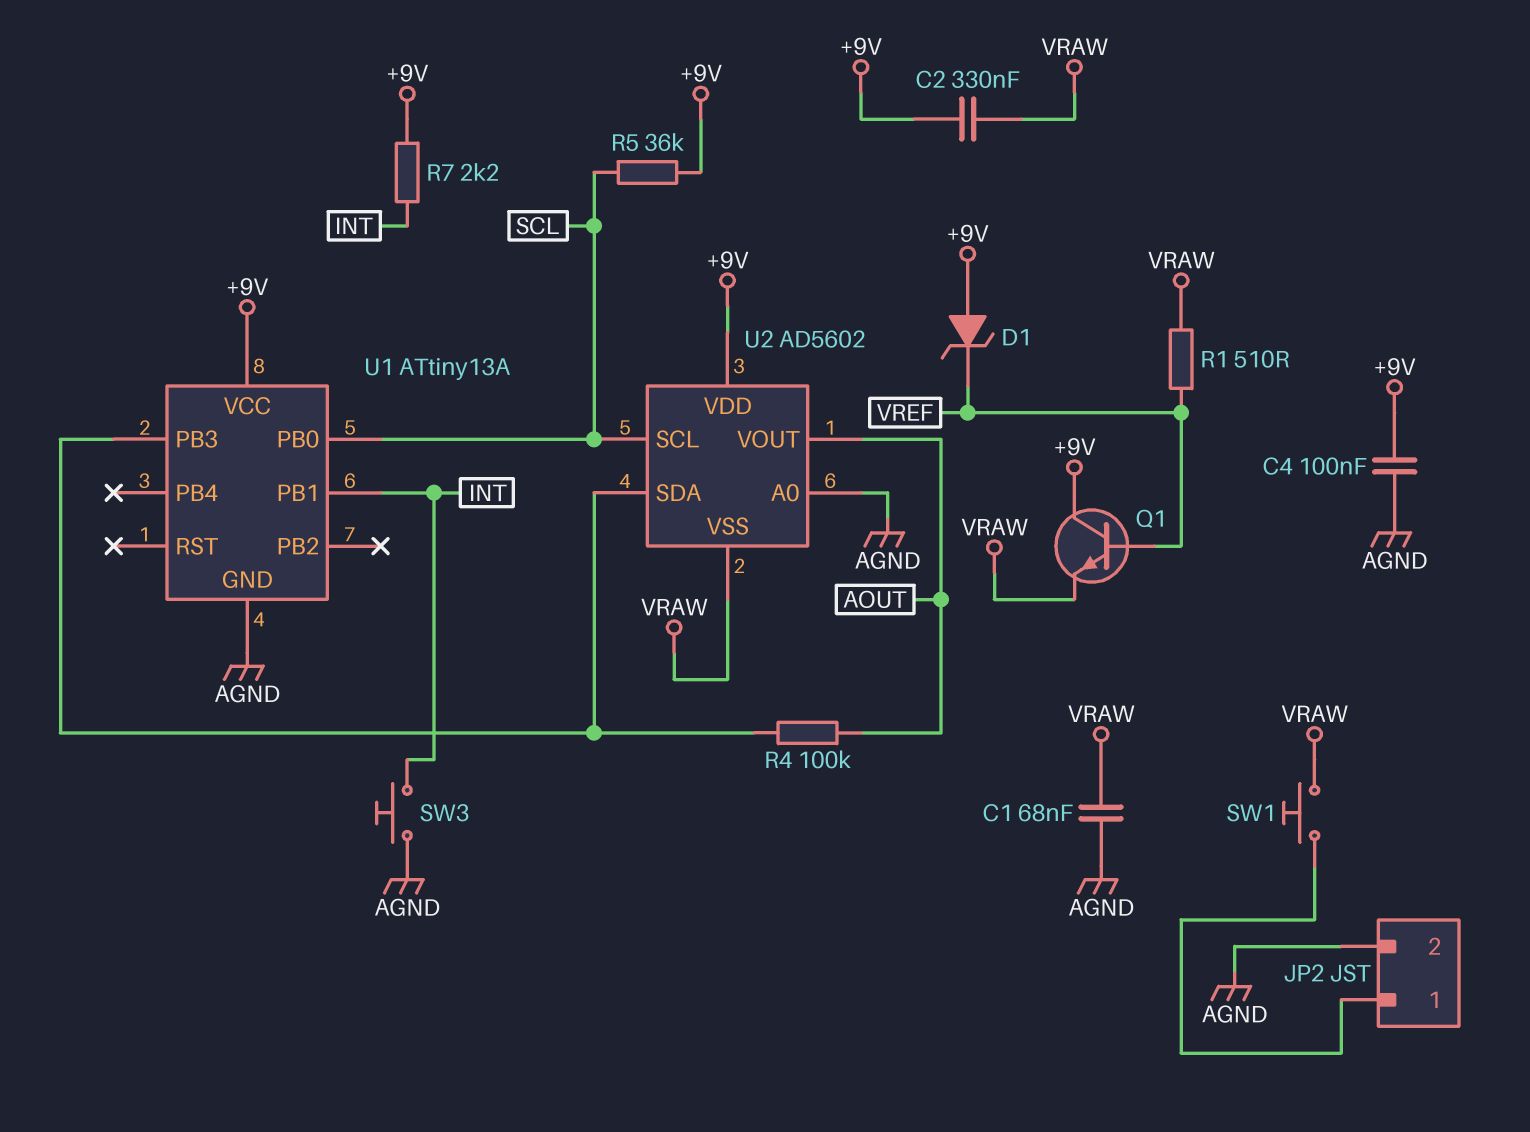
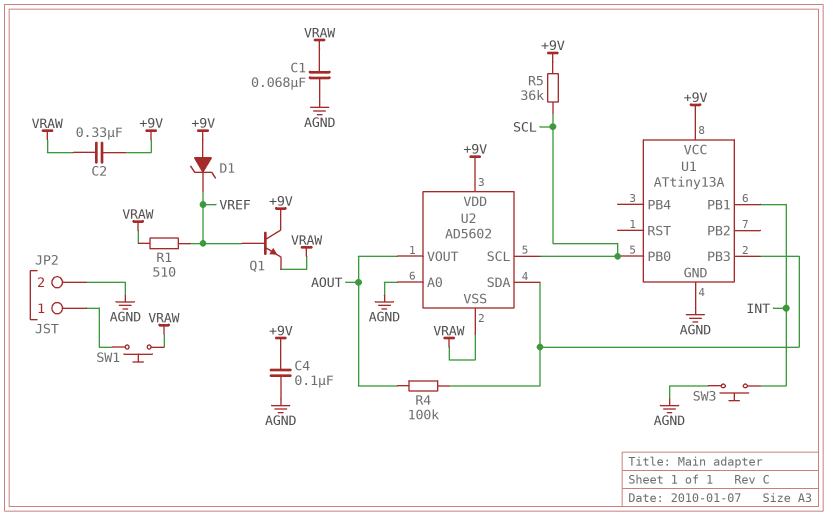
R7: 2.2k (+9V, INT) -> none

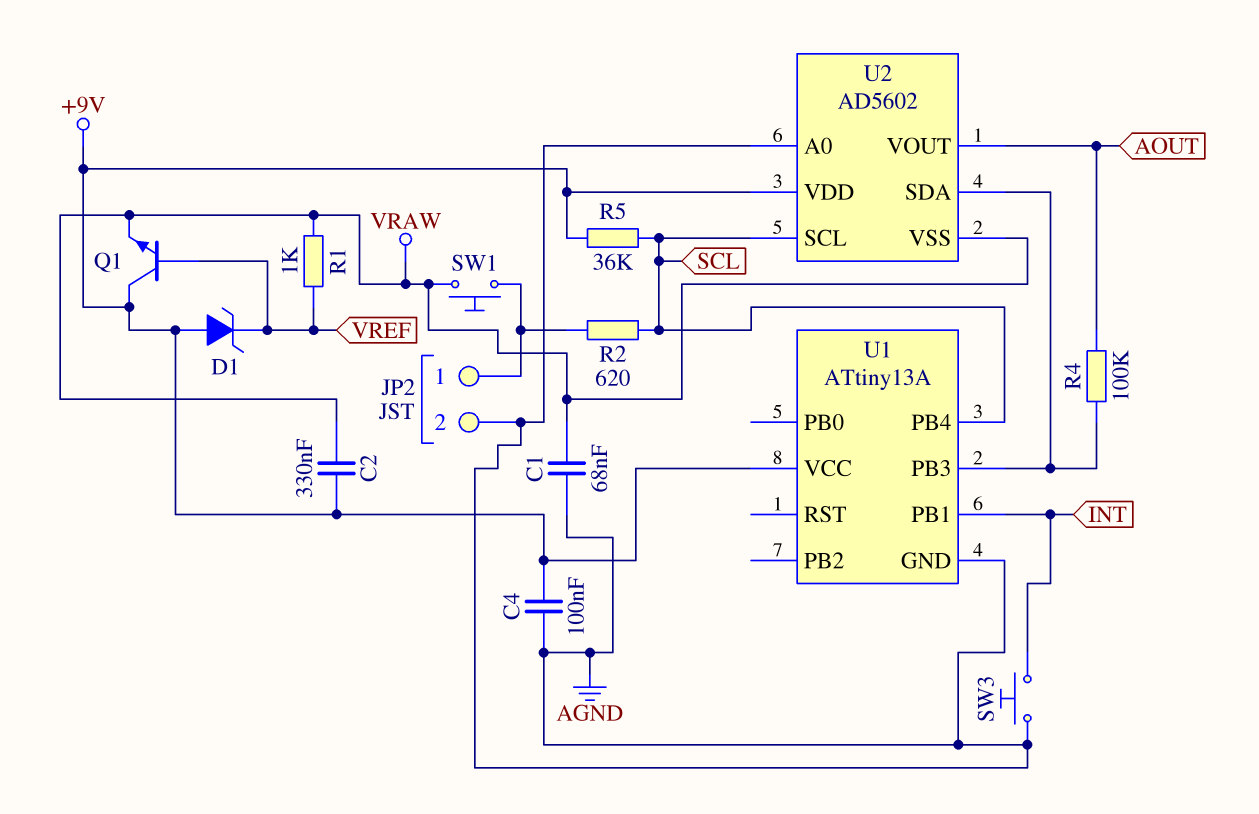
R1: 510 (VRAW, VREF) -> 1k (VRAW, VREF)
R2: none -> 620 (JP2/1, SCL)
U1 pin PB0: SCL -> none
U1 pin PB4: none -> SCL

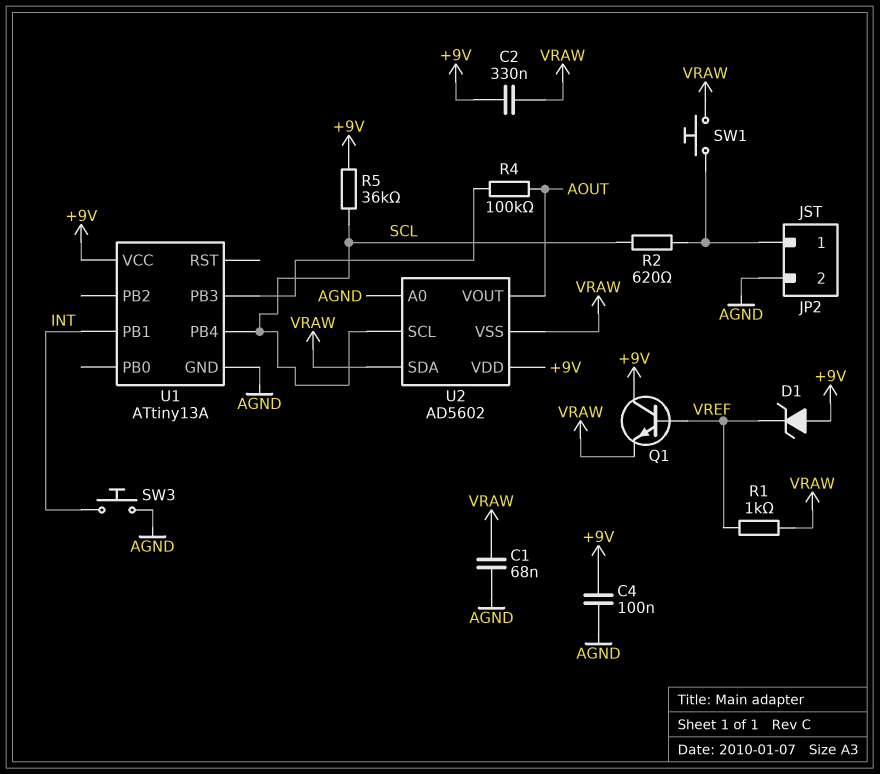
U2 pin SDA: U1/PB3 -> VRAW

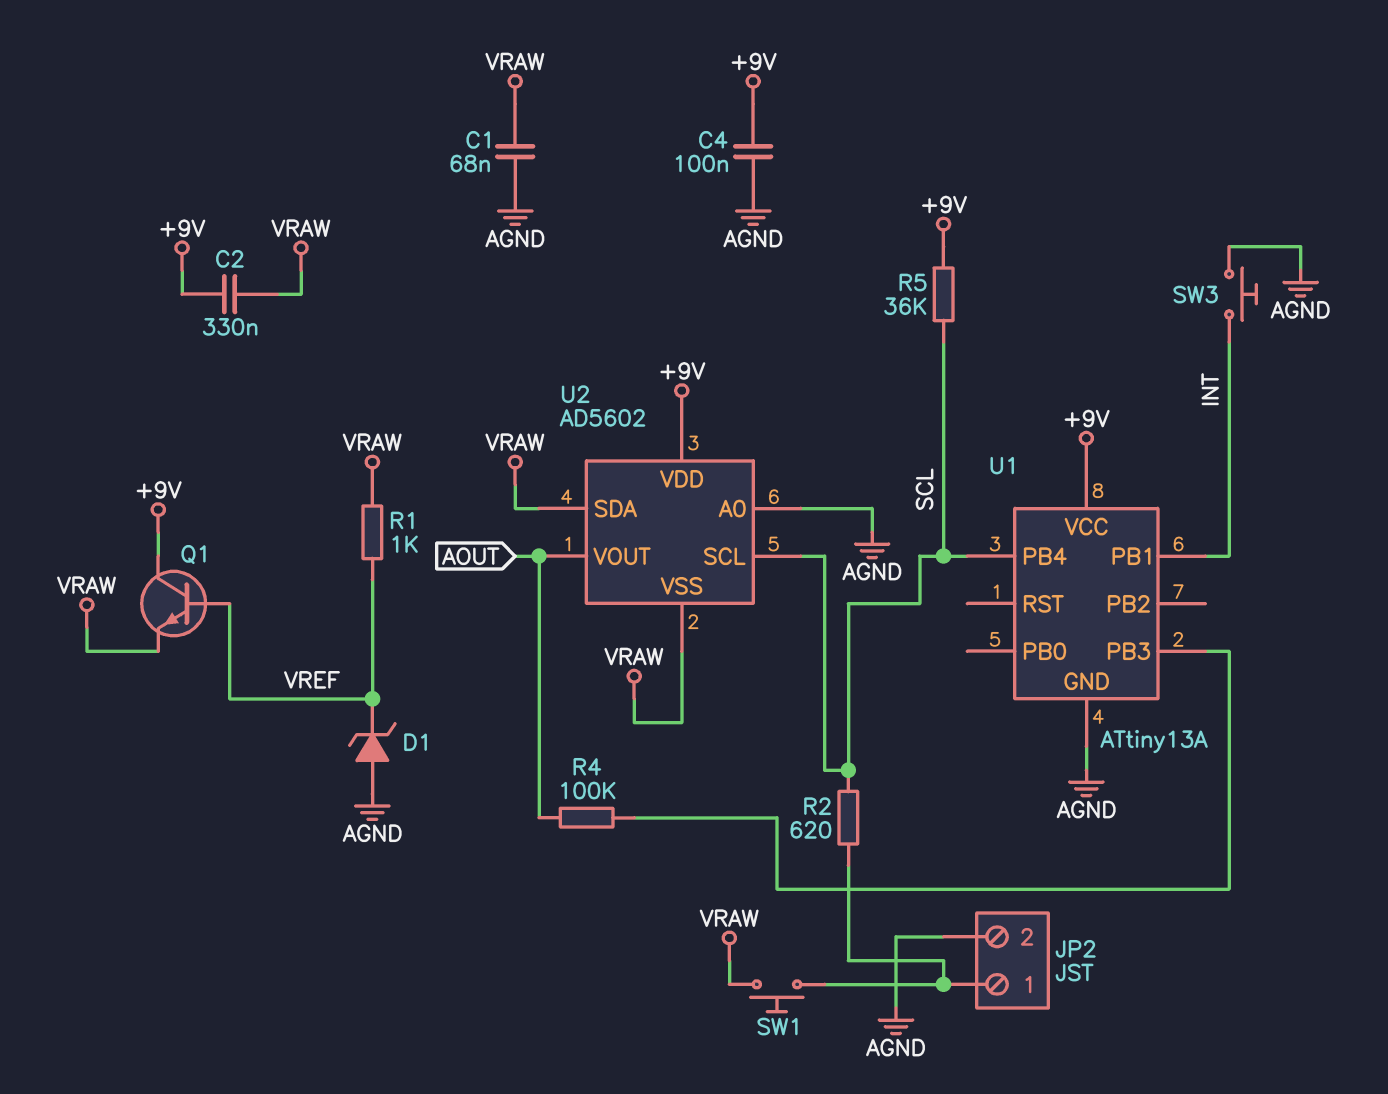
D1: zener (A +9V, K VREF) -> zener (A AGND, K VREF)

